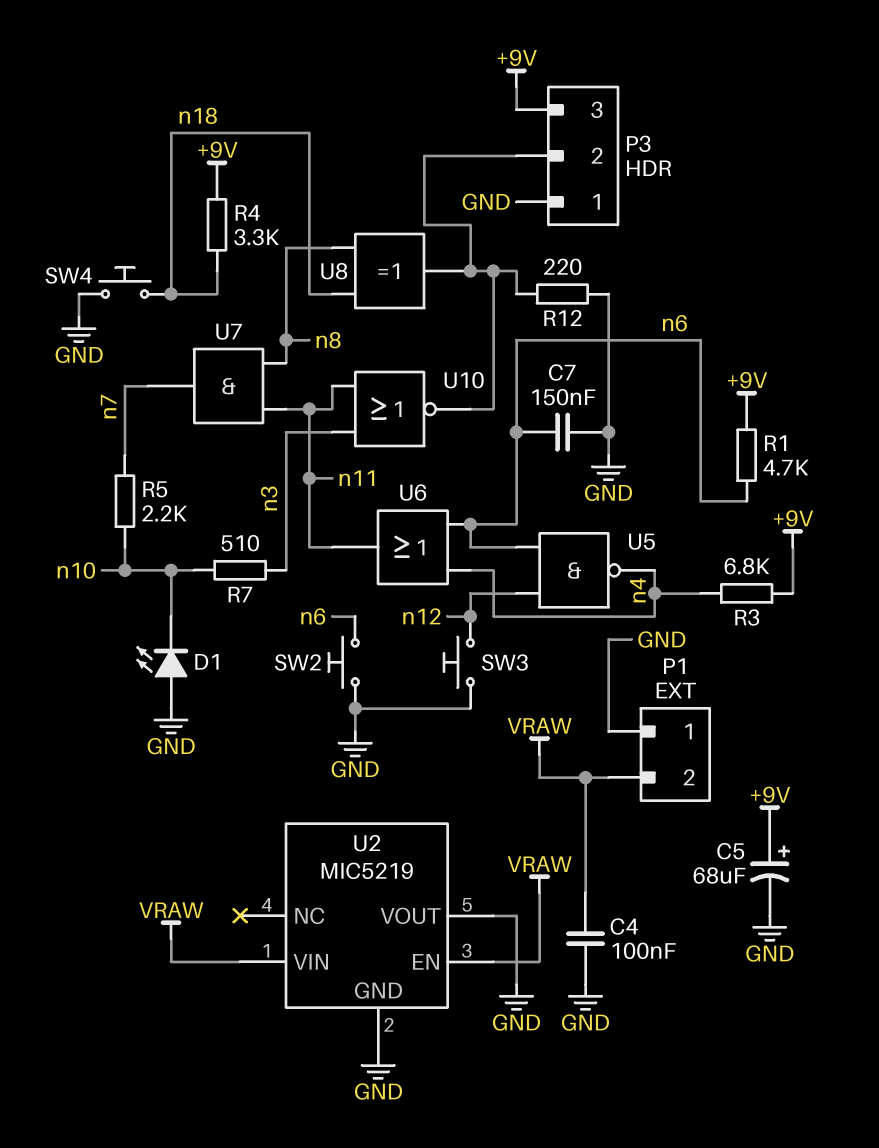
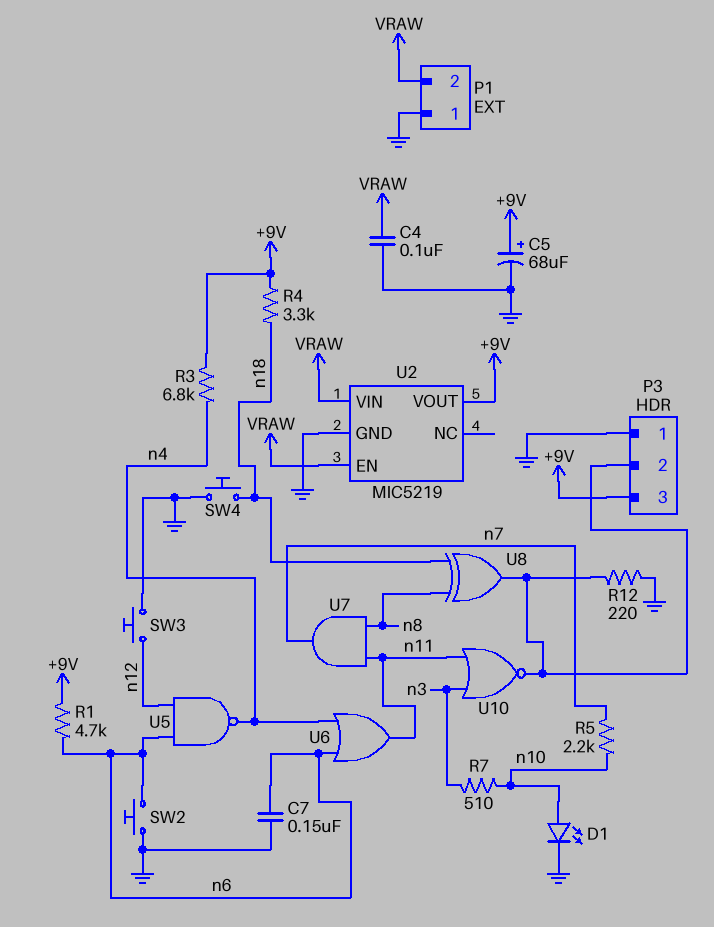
D1: LED (A GND, K n10) -> LED (A n10, K GND)
U2 pin VOUT: GND -> +9V

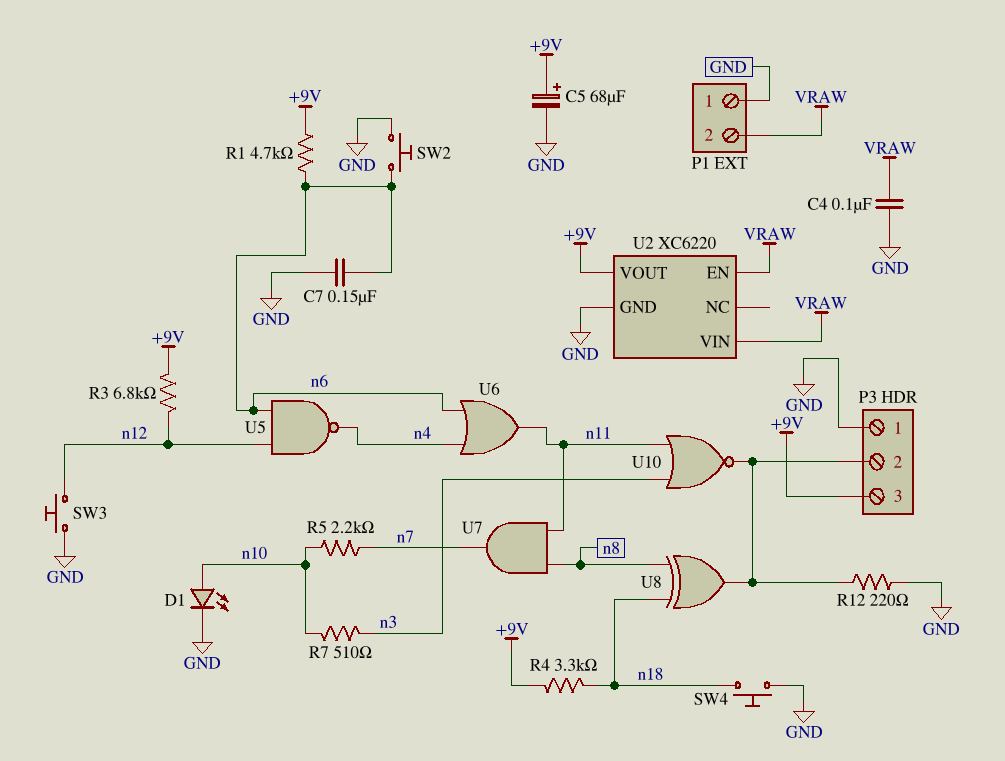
R3: 6.8k (+9V, n4) -> 6.8k (+9V, n12)
U2: MIC5219 -> XC6220

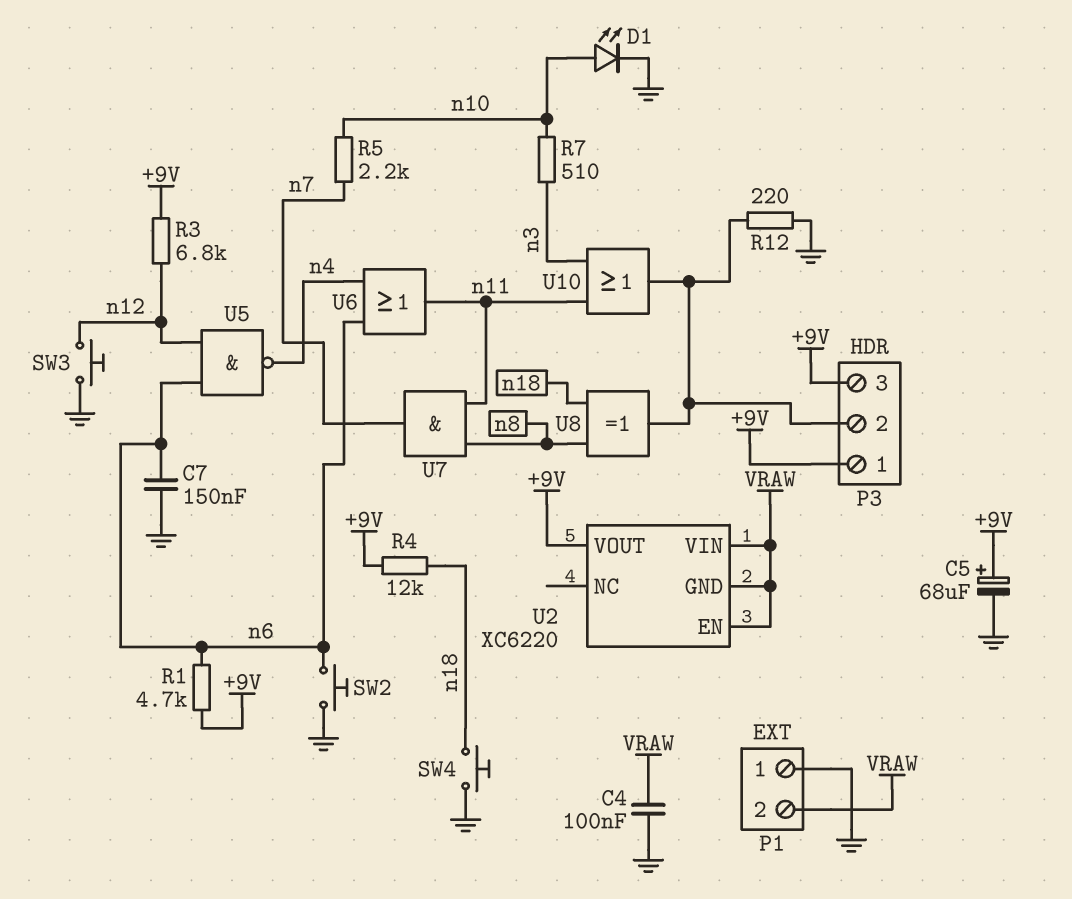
P3 pin 1: GND -> +9V
R4: 3.3k (+9V, n18) -> 12k (+9V, n18)
U2 pin GND: GND -> VRAW
U10: NOR (in n3, in n11, out P3/2) -> OR (in n3, in n11, out P3/2)

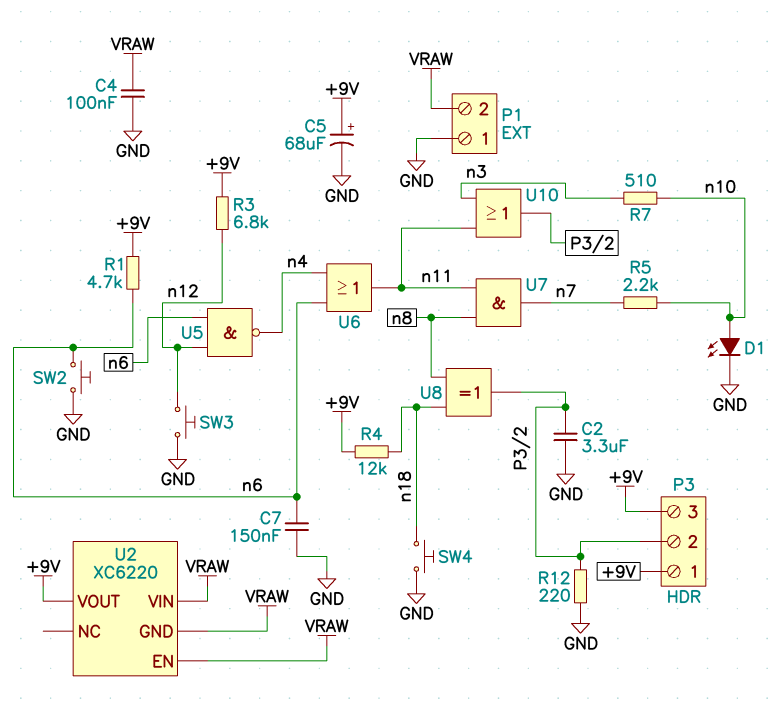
C2: none -> 3.3uF (GND, P3/2)

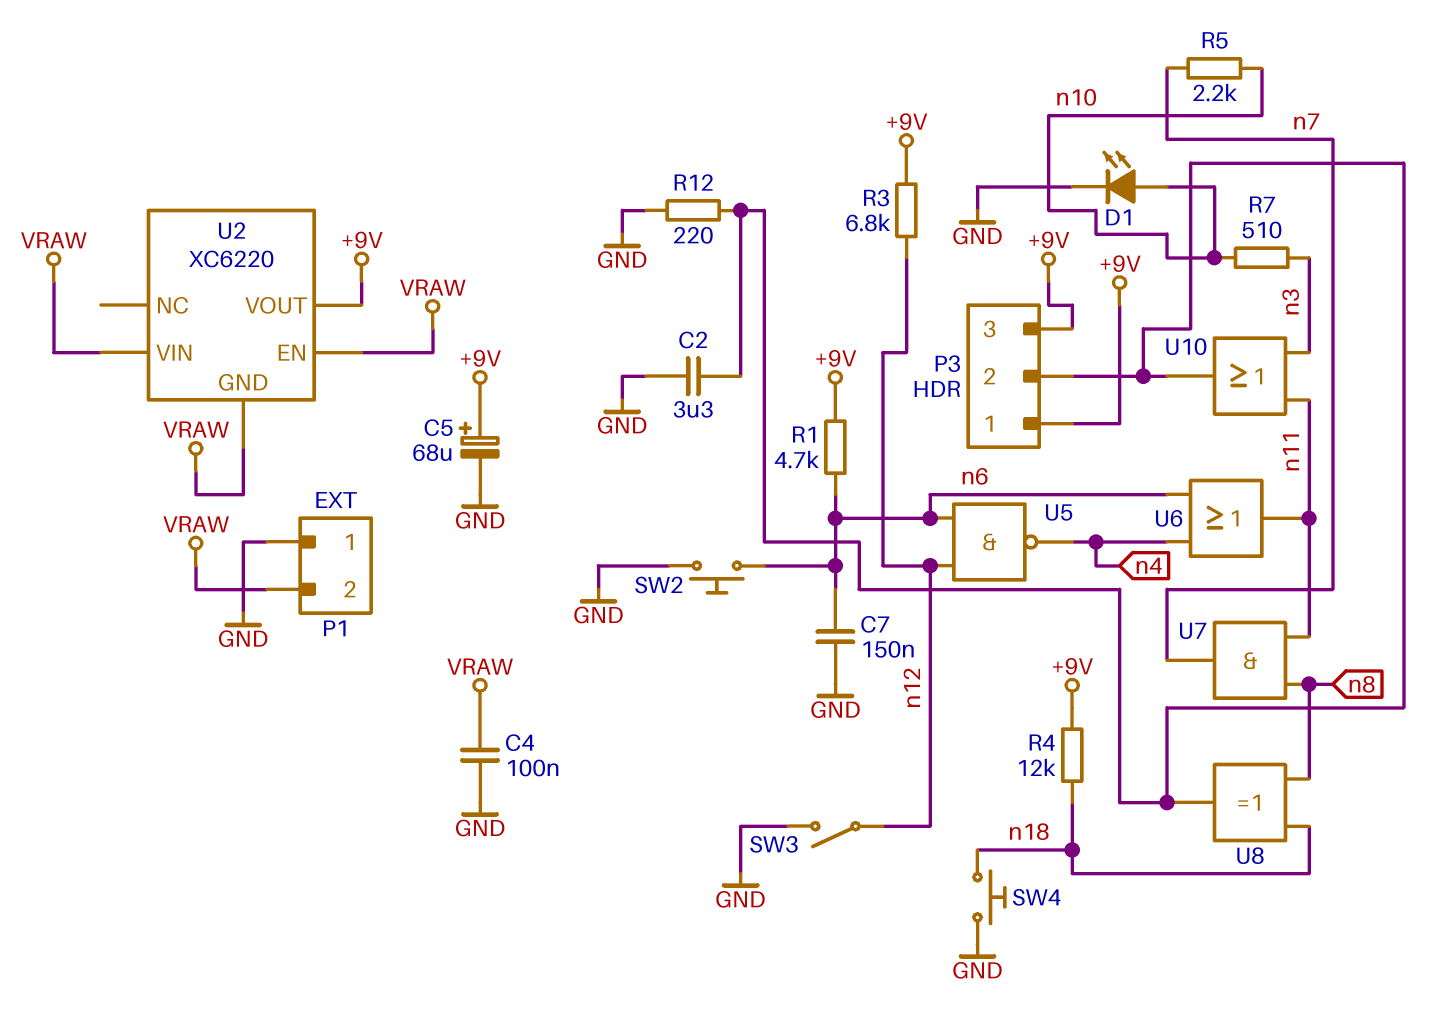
SW3: button (GND, n12) -> switch (GND, n12)

